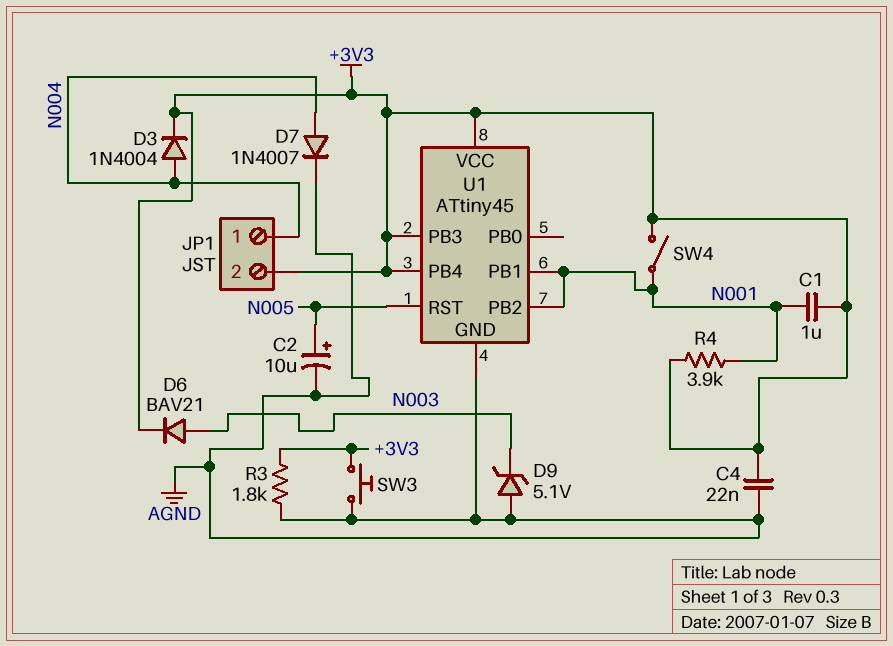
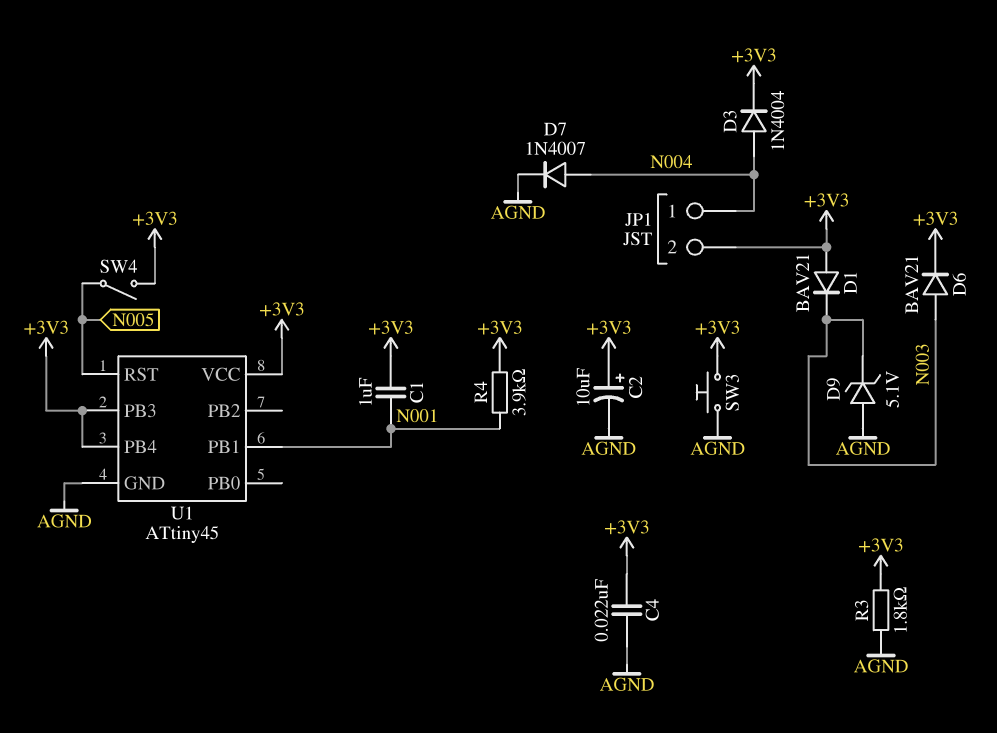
C2: 10uF (plus N005, minus AGND) -> 10uF (plus +3V3, minus AGND)
D1: none -> diode BAV21 (A +3V3, K N003)
SW4: switch (+3V3, N001) -> switch (+3V3, N005)
U1 pin PB2: N001 -> none

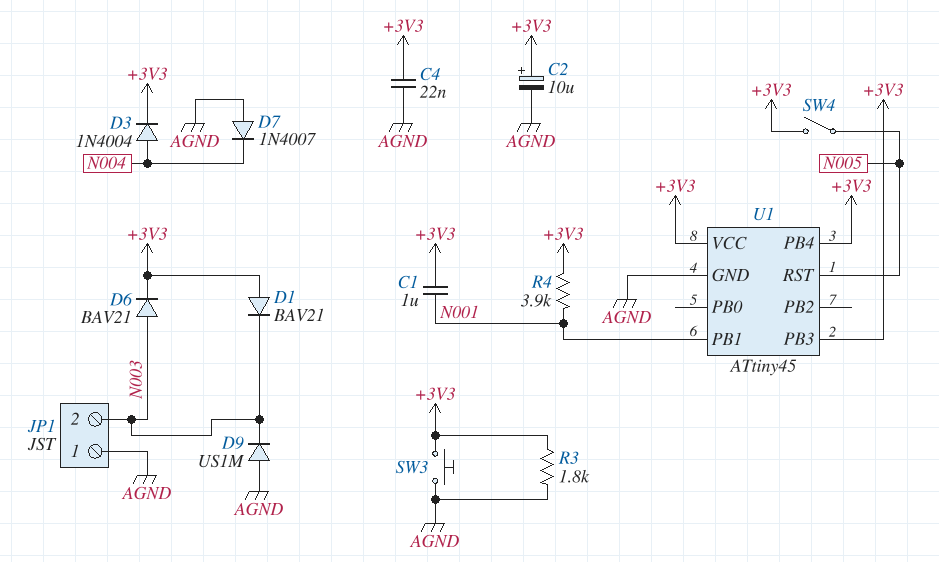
D7: diode 1N4007 (A N004, K AGND) -> diode 1N4007 (A AGND, K N004)
D9: zener 5.1V (A AGND, K N003) -> diode US1M (A AGND, K N003)
JP1 pin 1: N004 -> AGND
JP1 pin 2: +3V3 -> N003

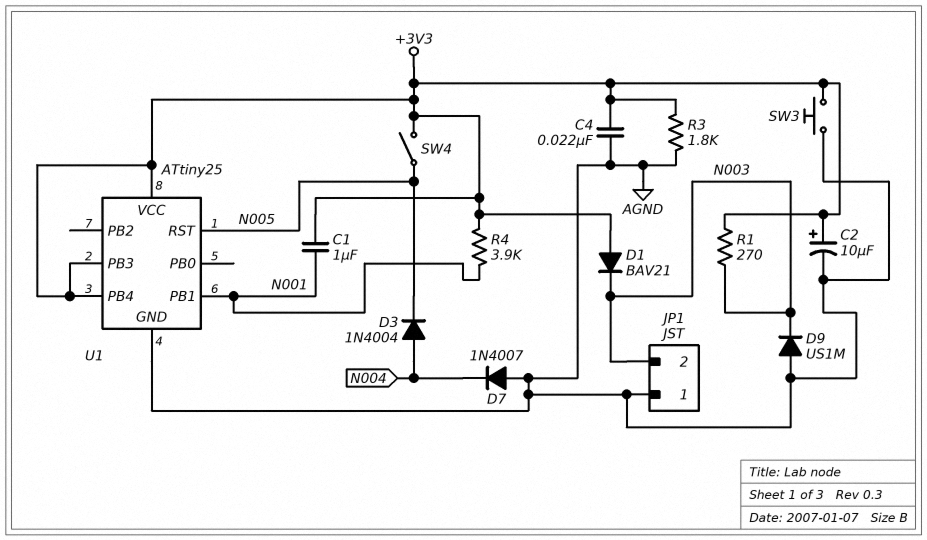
D3: diode 1N4004 (A N004, K +3V3) -> diode 1N4004 (A N004, K N005)
D6: diode BAV21 (A N003, K +3V3) -> none
R1: none -> 270 (+3V3, N003)
U1: ATtiny45 -> ATtiny25

